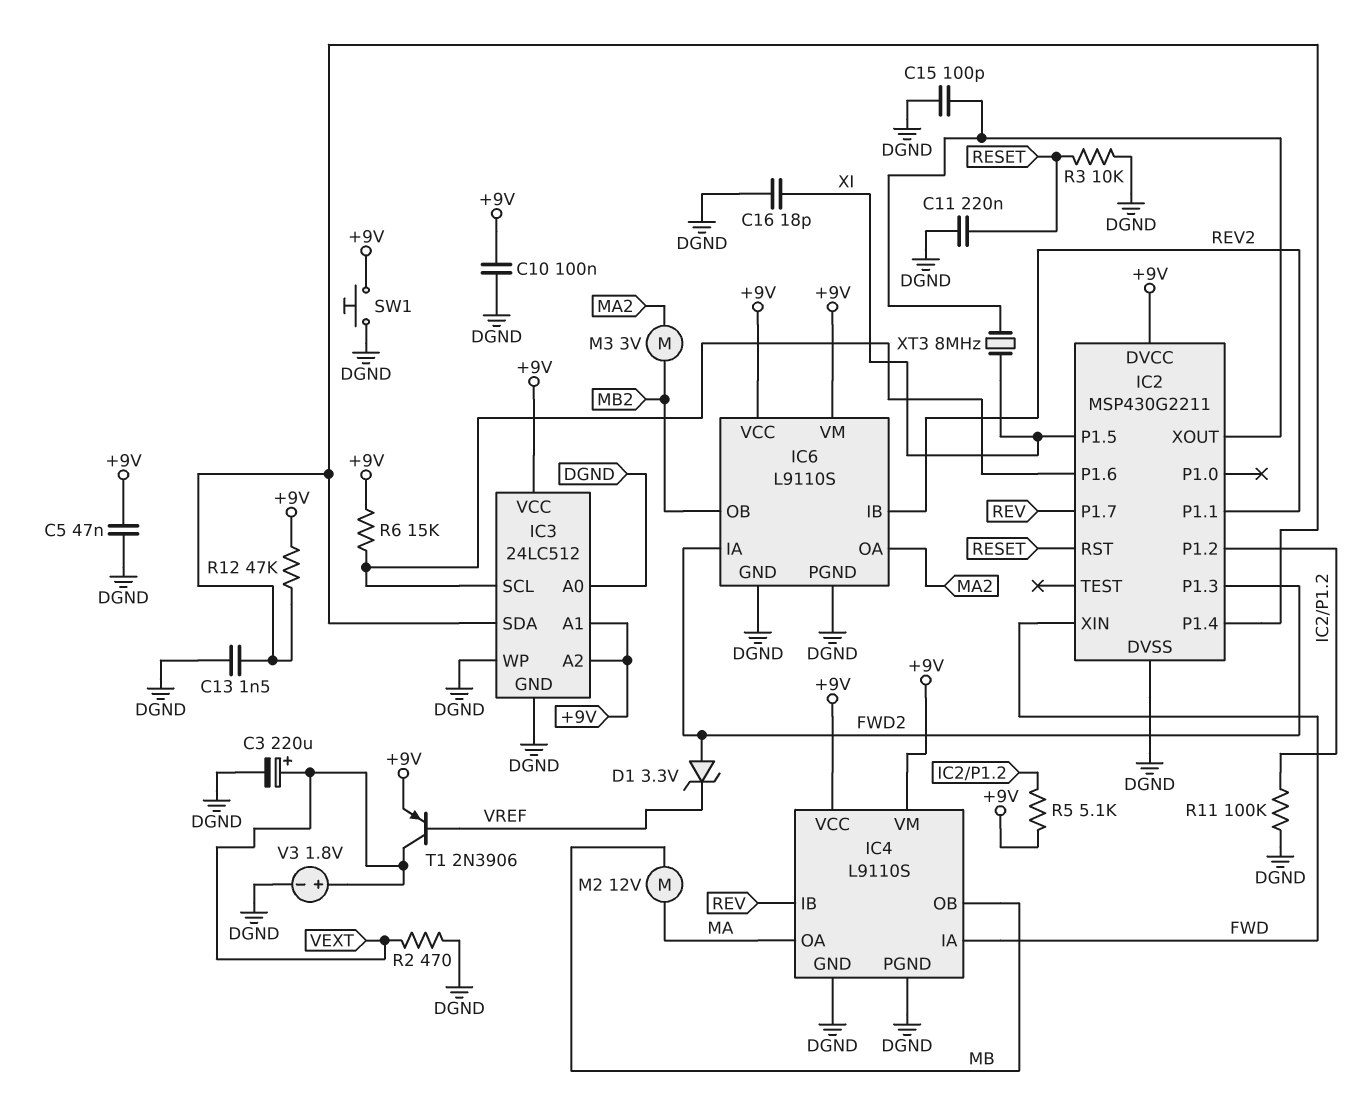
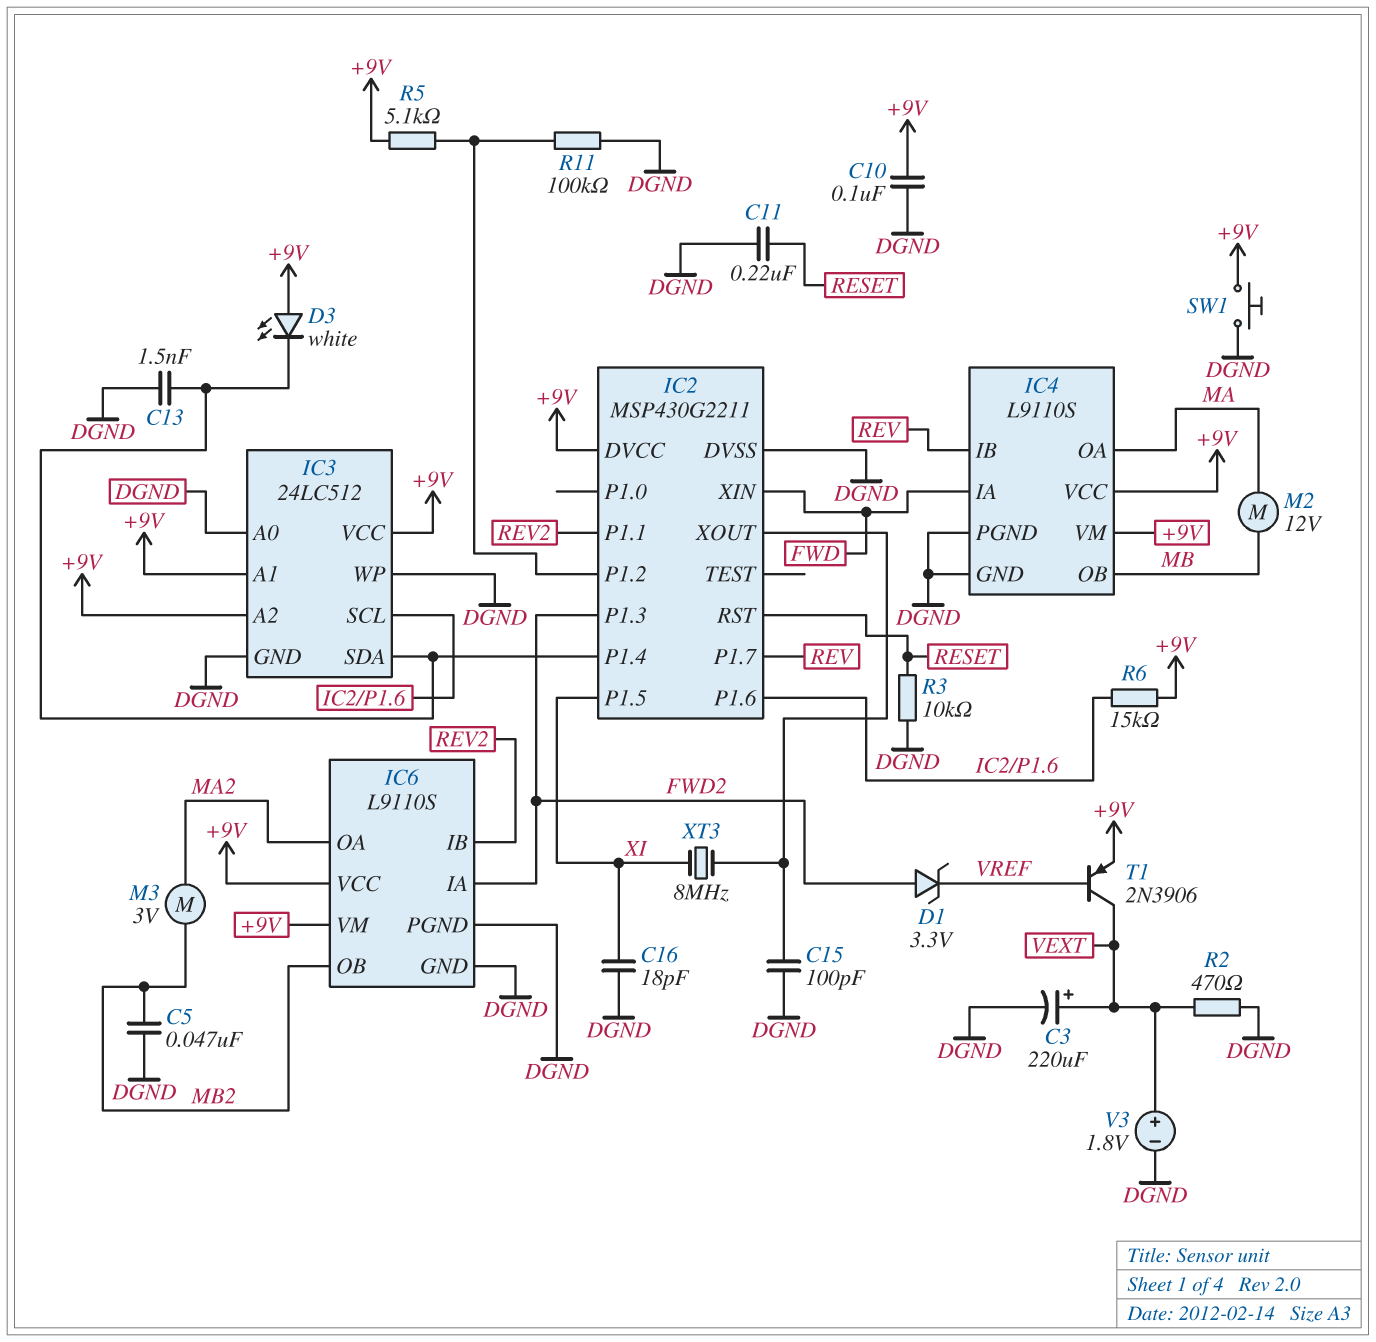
C5: 47nF (+9V, DGND) -> 47nF (DGND, MB2)
D3: none -> LED white (A +9V, K IC2/P1.4)
R12: 47k (+9V, IC2/P1.4) -> none

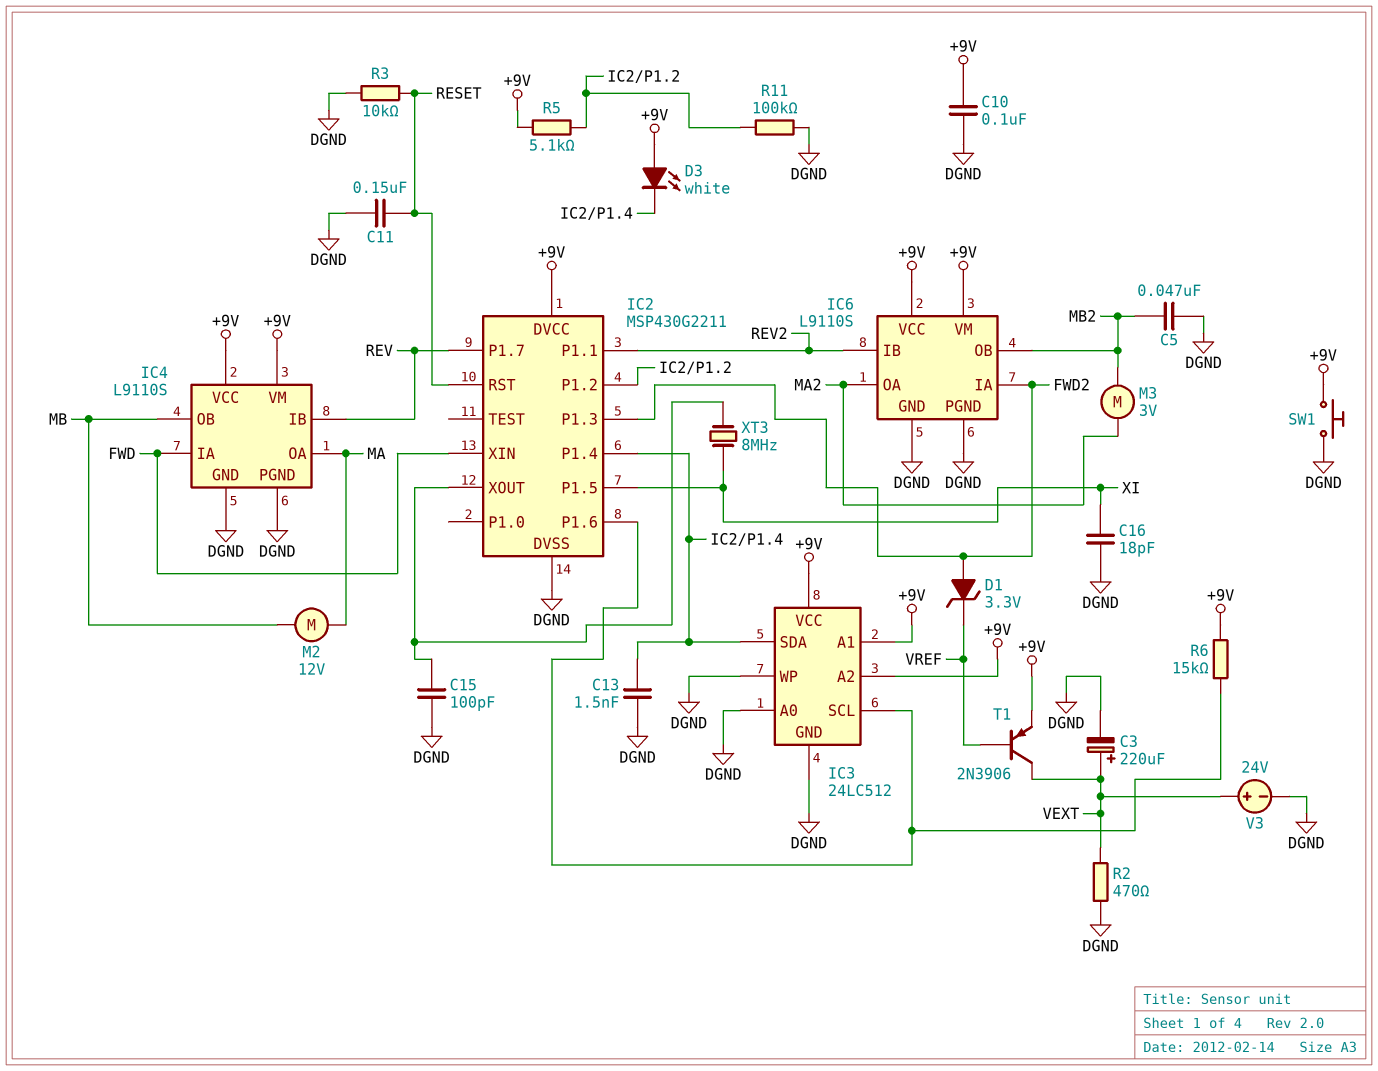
C11: 220nF (DGND, RESET) -> 150nF (DGND, RESET)
V3: 1.8V (plus VEXT, minus DGND) -> 24V (plus VEXT, minus DGND)

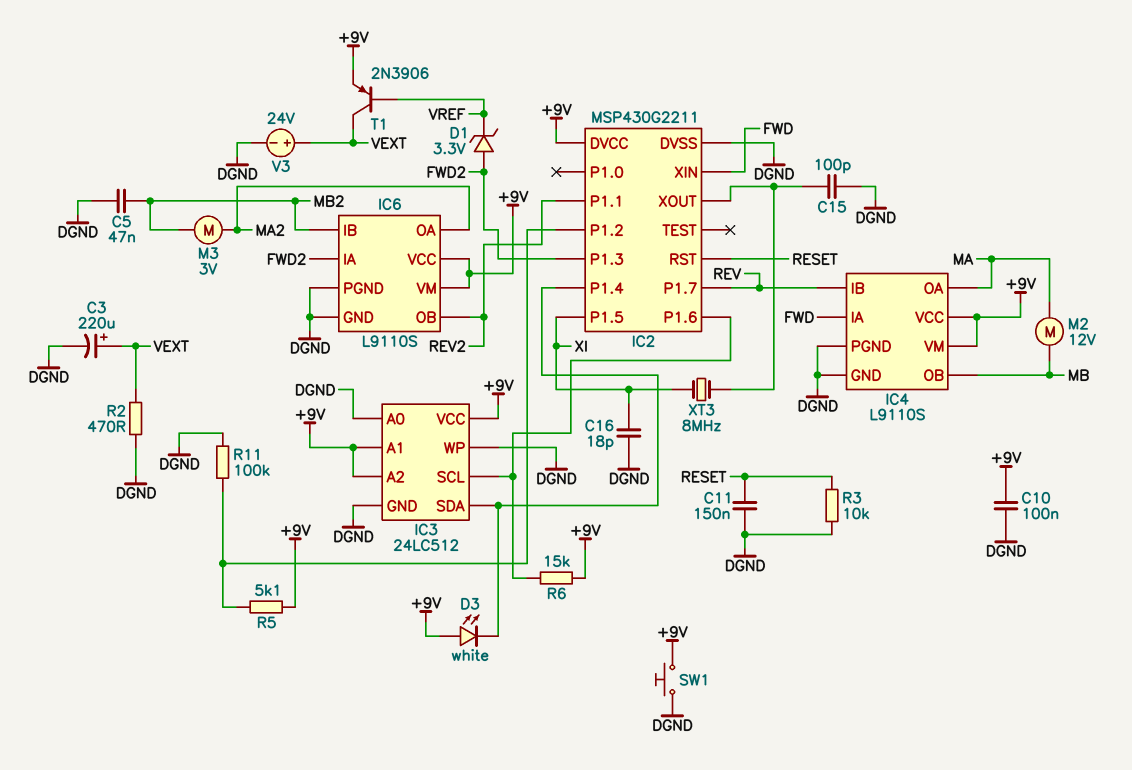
C13: 1.5nF (DGND, IC2/P1.4) -> none
IC6 pin IB: REV2 -> MB2
IC6 pin OB: MB2 -> REV2

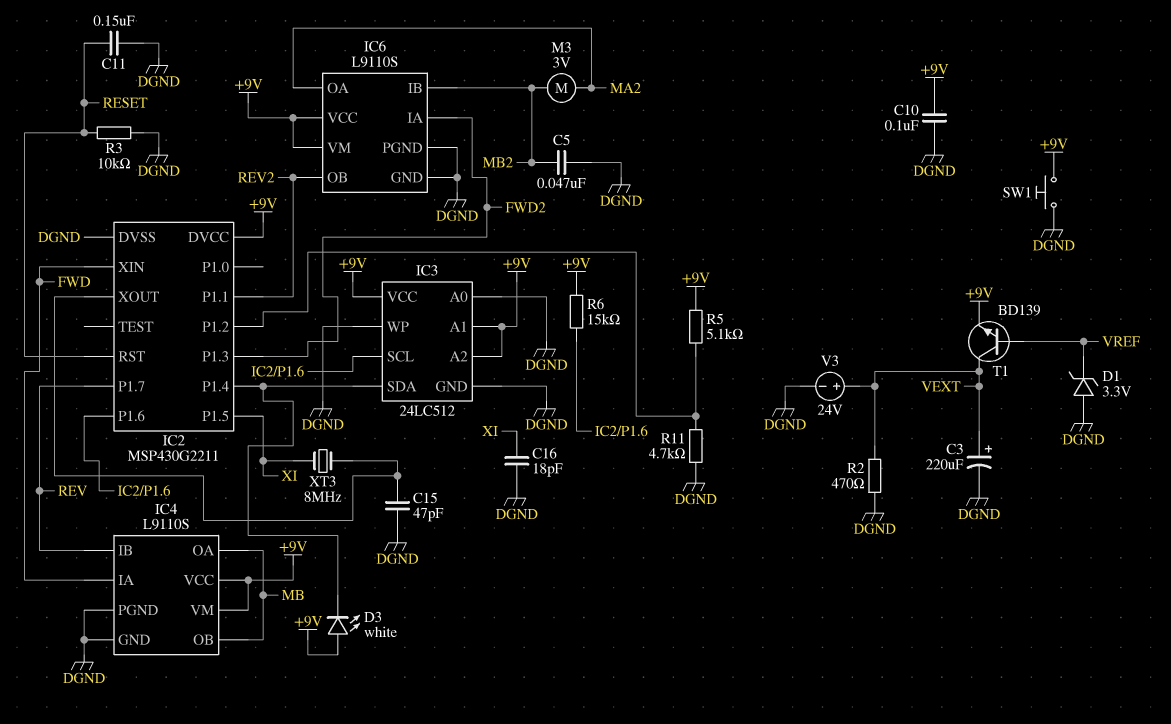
C15: 100pF (DGND, IC2/XOUT) -> 47pF (DGND, IC2/XOUT)
D1: zener 3.3V (A FWD2, K VREF) -> zener 3.3V (A DGND, K VREF)
IC4 pin OA: MA -> MB
M2: motor 12V (MA, MB) -> none
R11: 100k (DGND, IC2/P1.2) -> 4.7k (DGND, IC2/P1.2)
T1: PNP 2N3906 (B VREF, C VEXT, E +9V) -> NPN BD139 (B VREF, C VEXT, E +9V)

